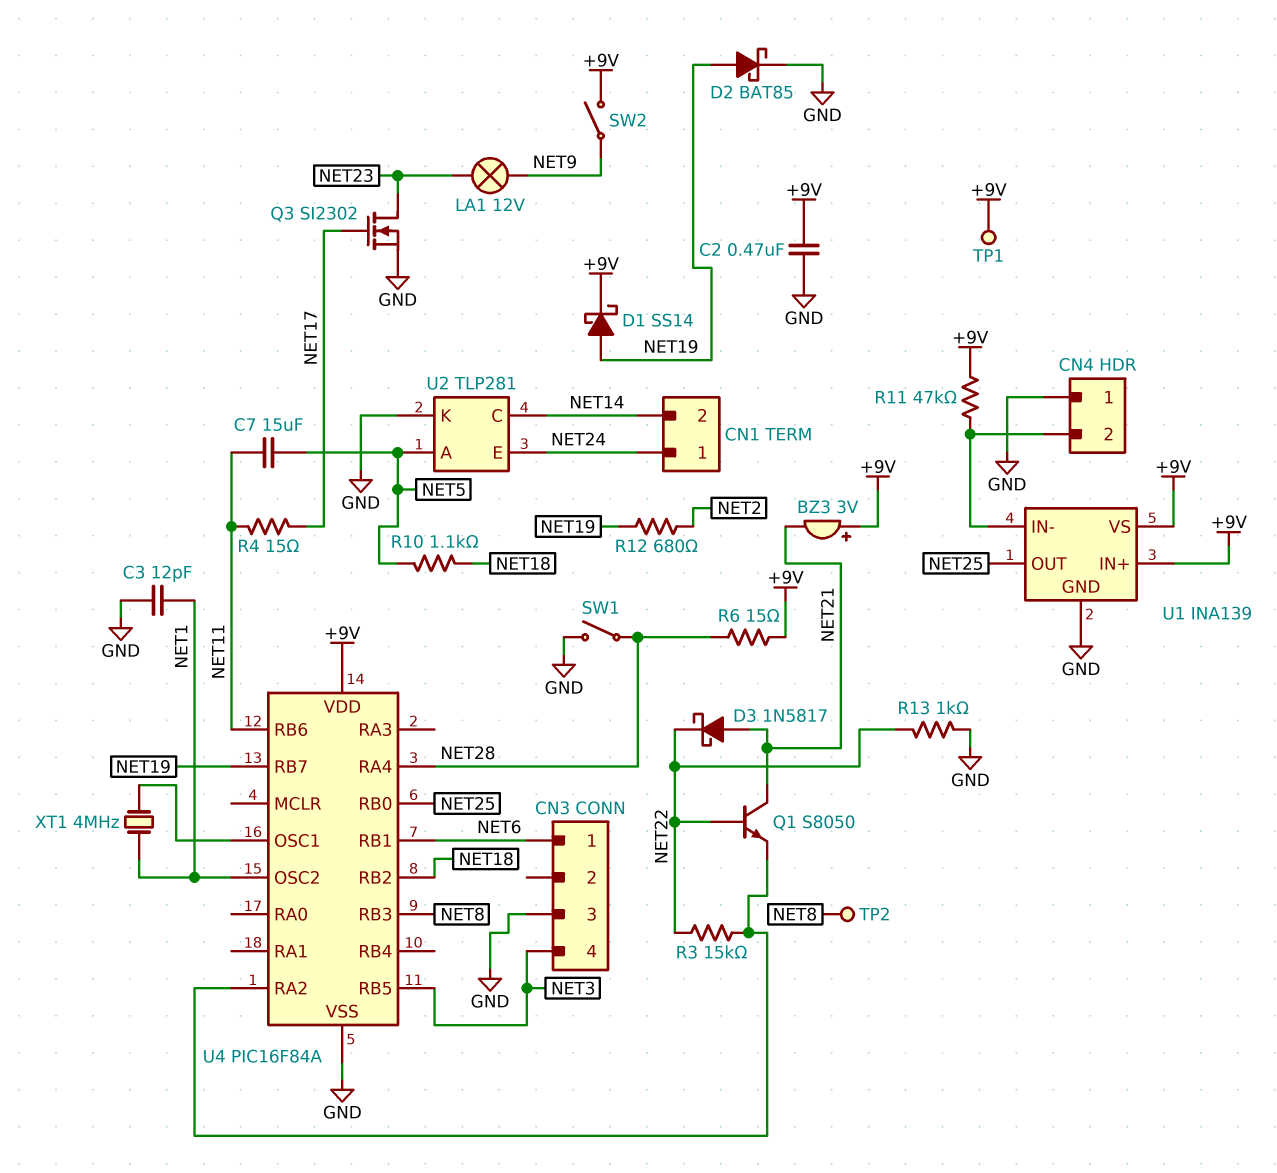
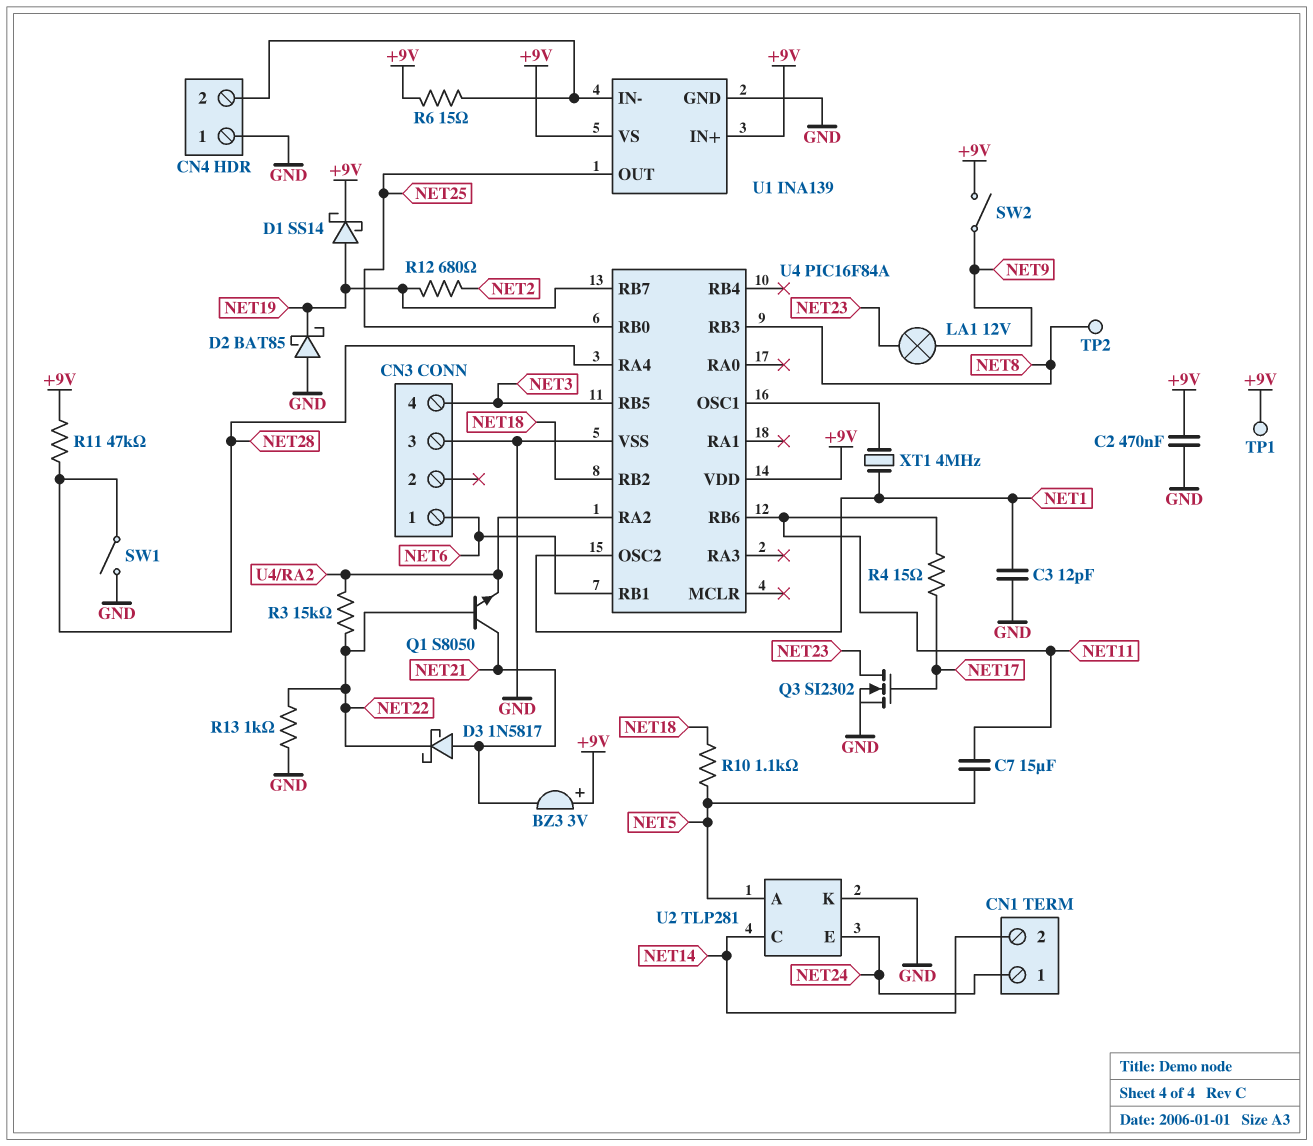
D2: schottky BAT85 (A NET19, K GND) -> schottky BAT85 (A GND, K NET19)
R6: 15 (+9V, NET28) -> 15 (+9V, CN4/2)
R11: 47k (+9V, CN4/2) -> 47k (+9V, NET28)

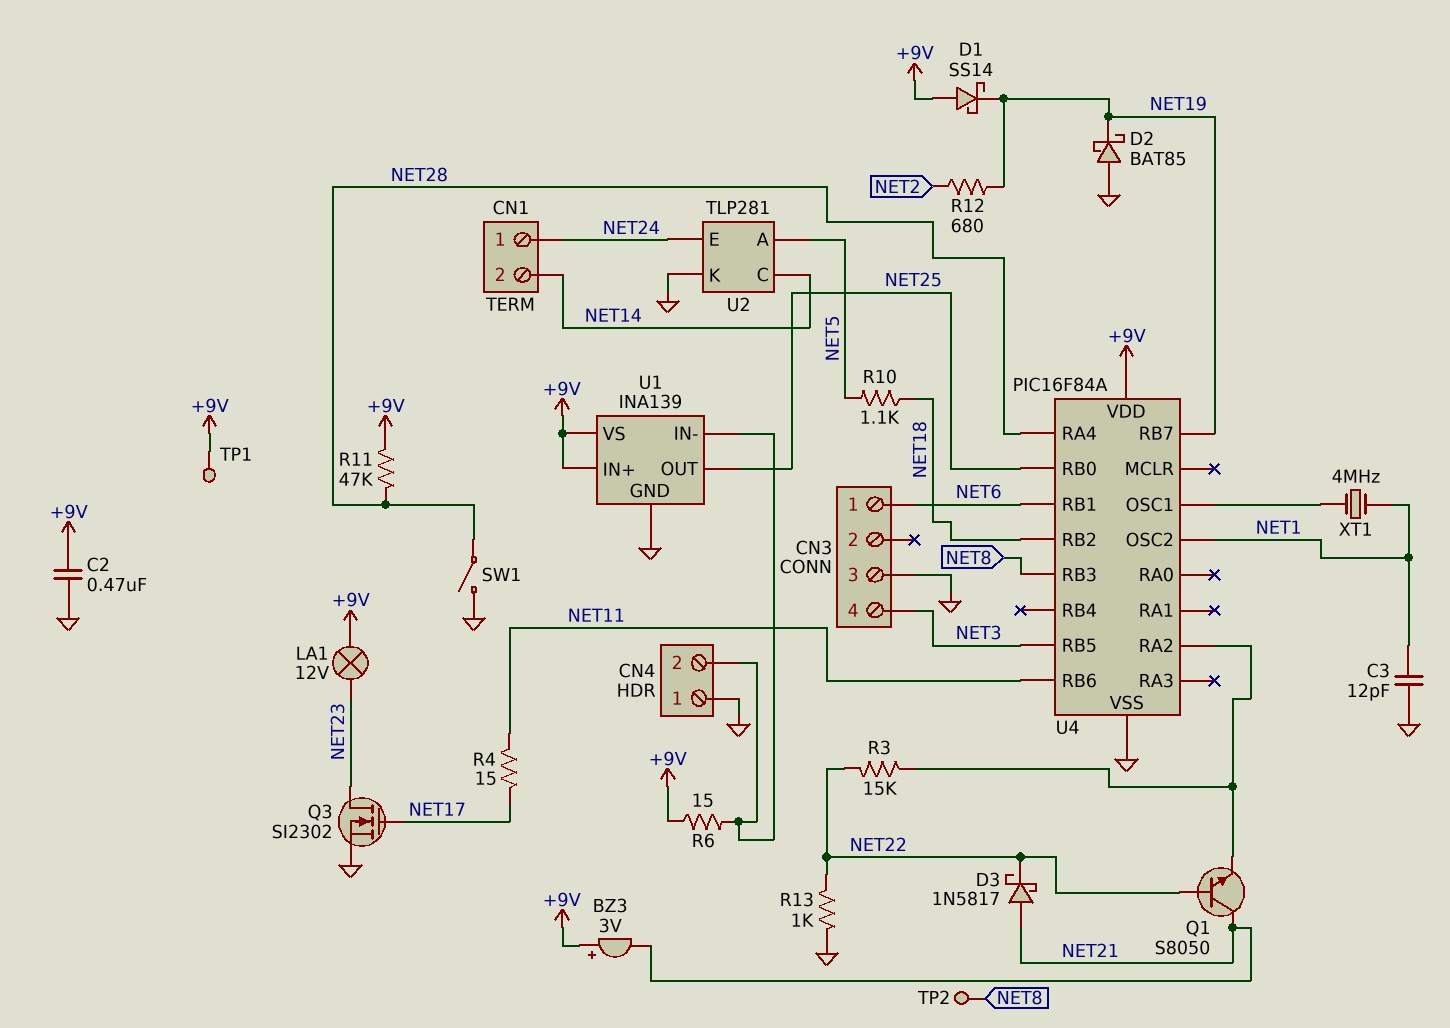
C7: 15uF (NET5, NET11) -> none
D1: schottky SS14 (A NET19, K +9V) -> schottky SS14 (A +9V, K NET19)
LA1: lamp 12V (NET9, NET23) -> lamp 12V (+9V, NET23)
SW2: switch (+9V, NET9) -> none

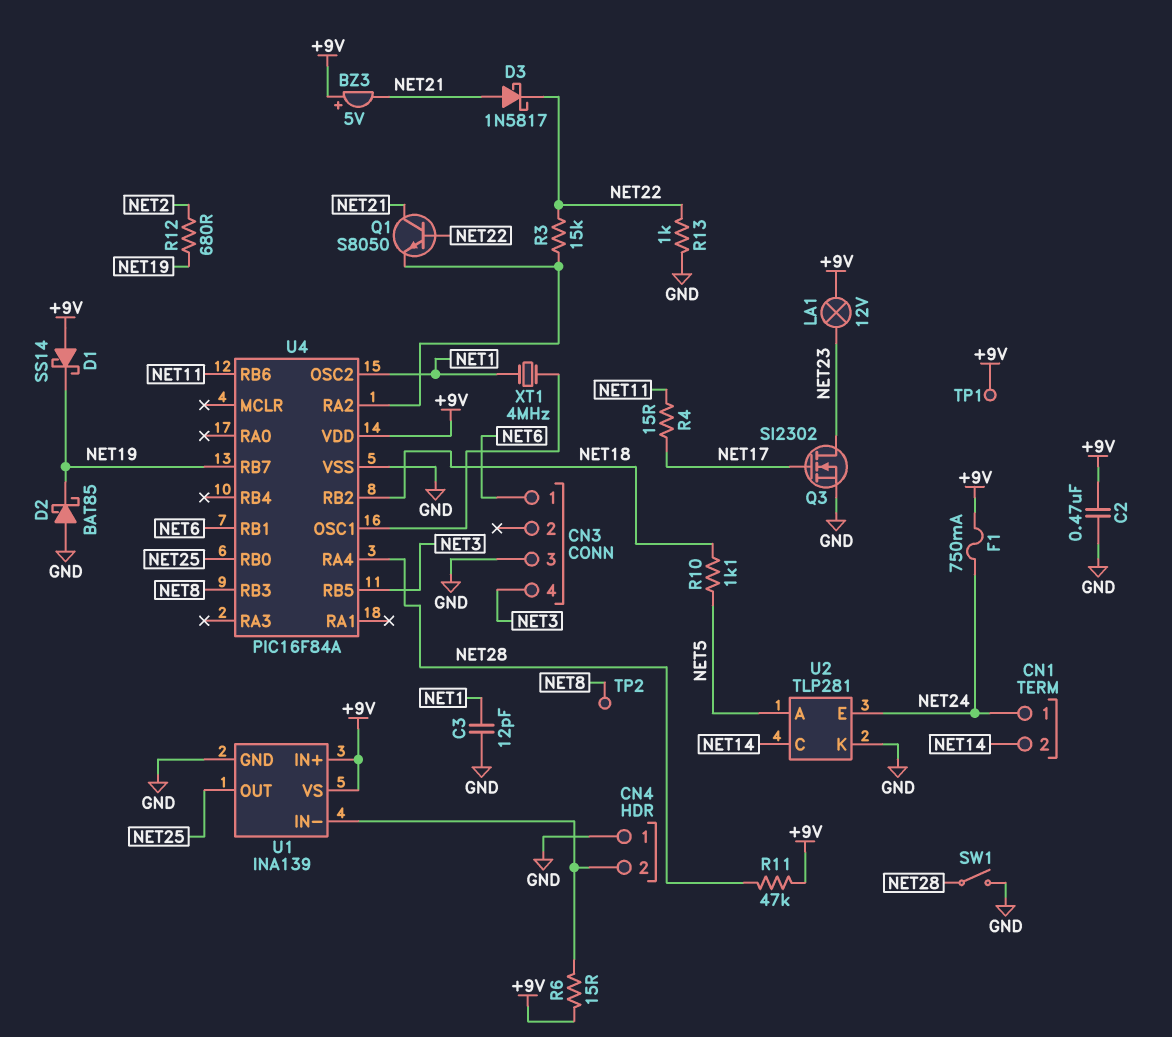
BZ3: buzzer 3V (plus +9V, minus NET21) -> buzzer 5V (plus +9V, minus NET21)
F1: none -> 750mA (+9V, NET24)

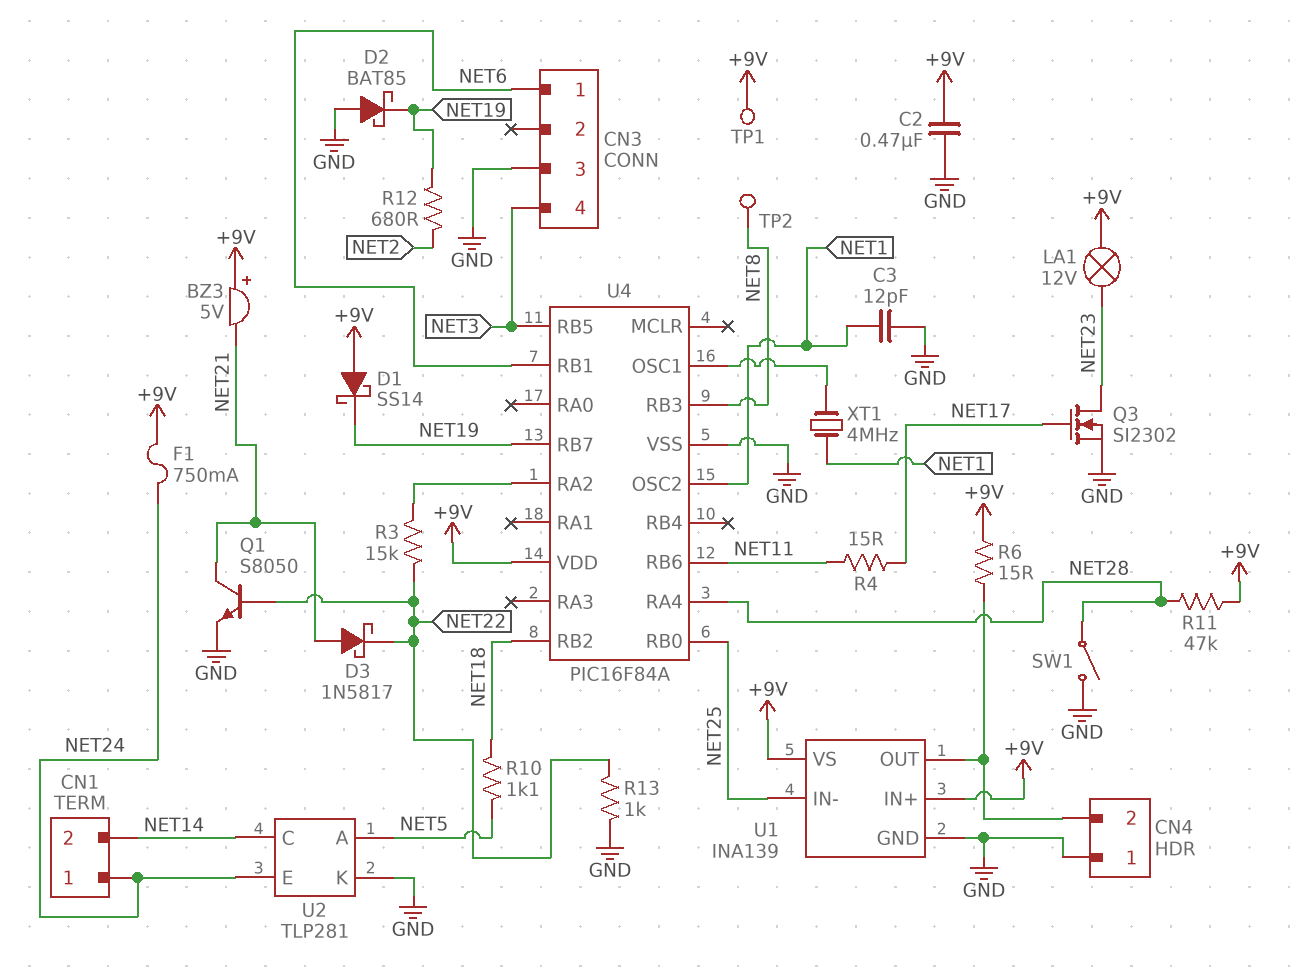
Q1: NPN S8050 (B NET22, C NET21, E U4/RA2) -> NPN S8050 (B NET22, C NET21, E GND)
U1 pin IN-: CN4/2 -> NET25
U1 pin OUT: NET25 -> CN4/2

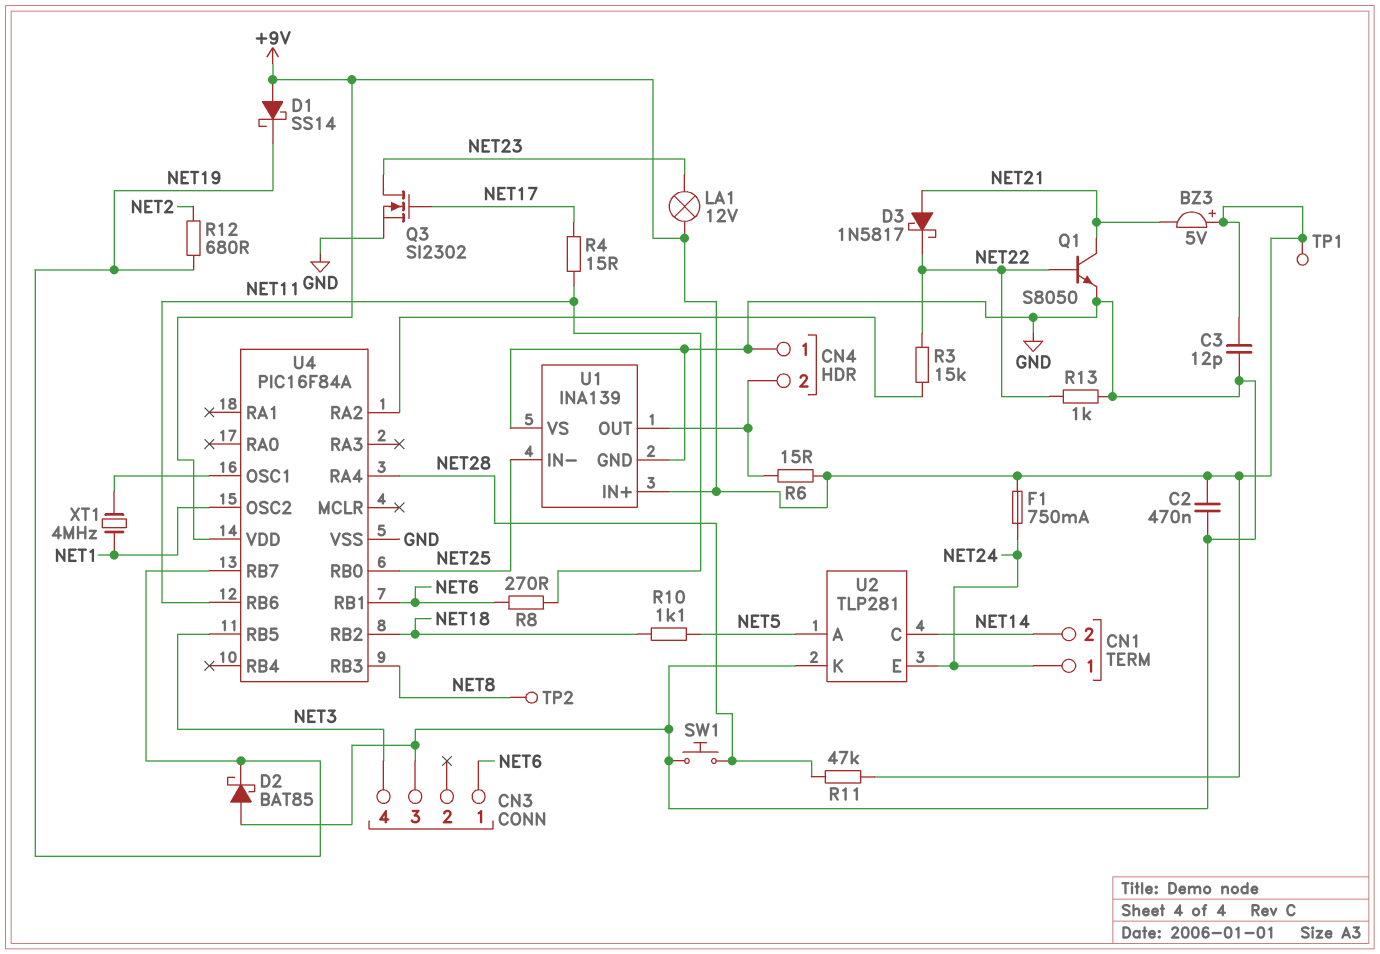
C3: 12pF (GND, NET1) -> 12pF (+9V, GND)
R8: none -> 270 (NET6, NET11)
SW1: switch (GND, NET28) -> button (GND, NET28)
U1 pin VS: +9V -> GND

